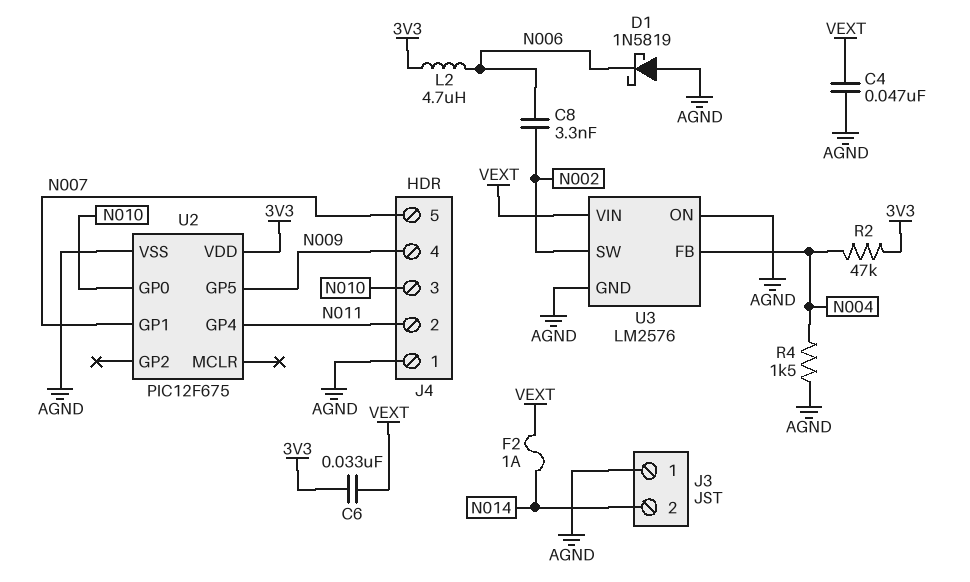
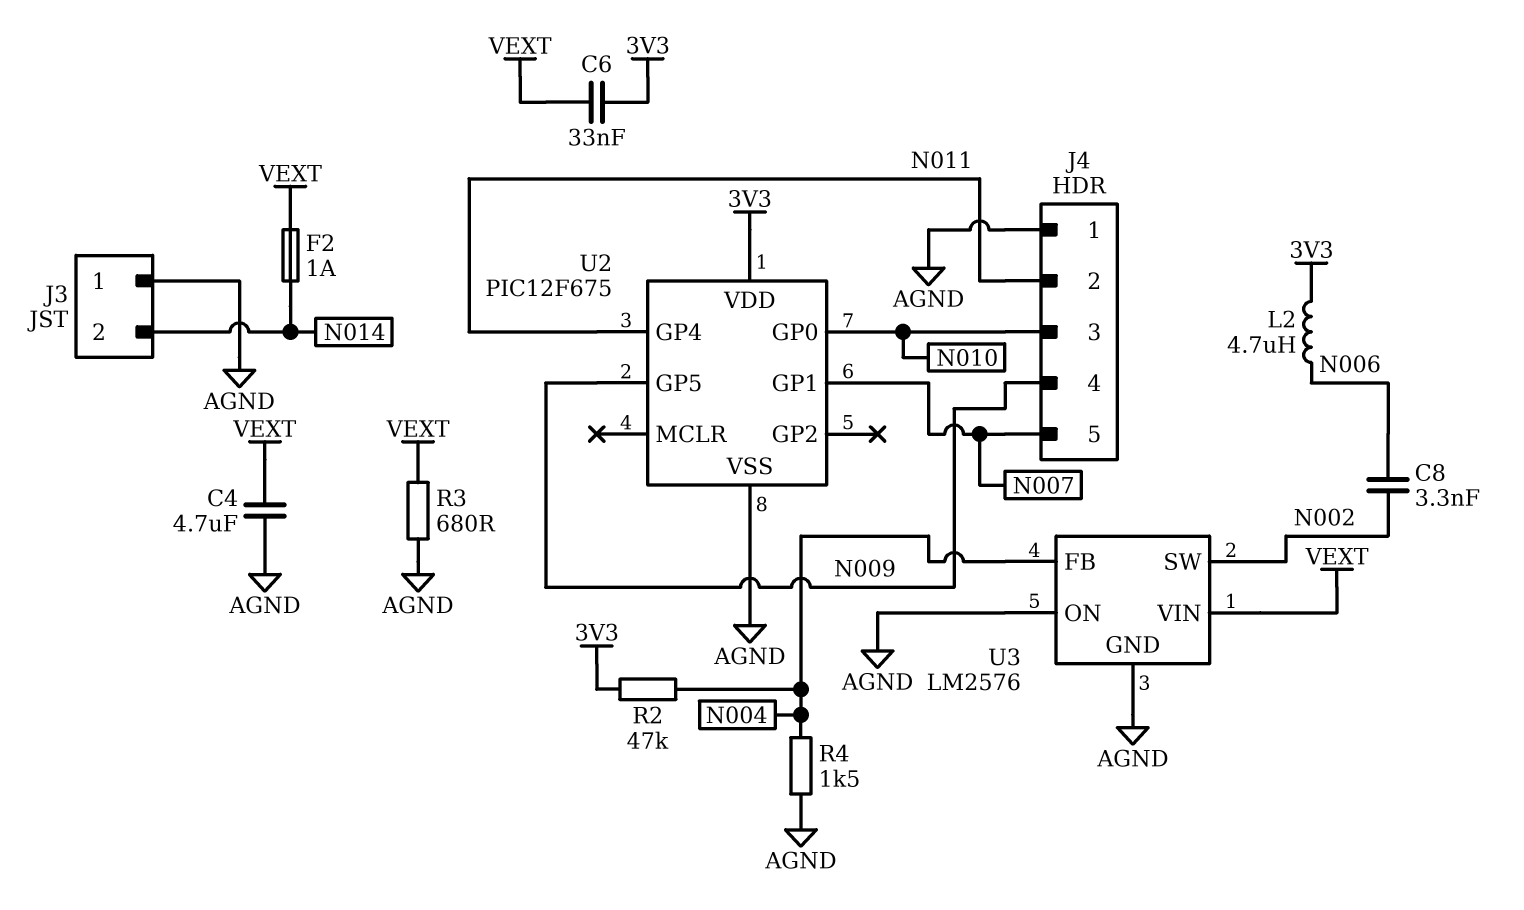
C4: 47nF (AGND, VEXT) -> 4.7uF (AGND, VEXT)
D1: schottky 1N5819 (A AGND, K N006) -> none
R3: none -> 680 (AGND, VEXT)

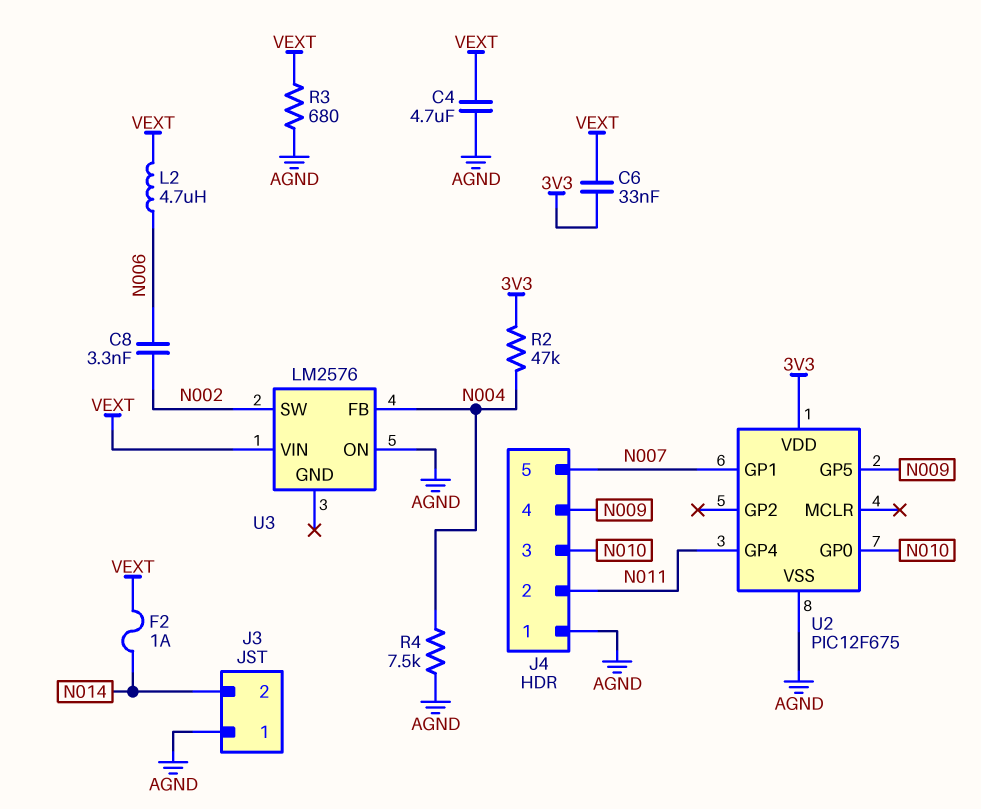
L2: 4.7uH (3V3, N006) -> 4.7uH (N006, VEXT)
R4: 1.5k (AGND, N004) -> 7.5k (AGND, N004)
U3 pin GND: AGND -> none

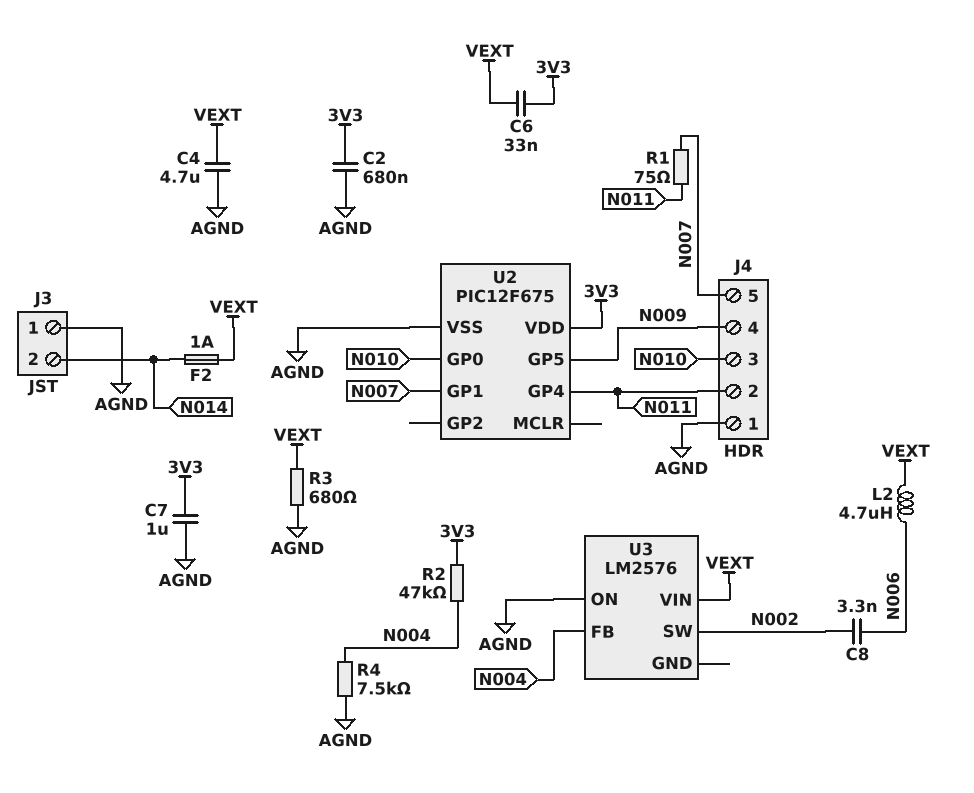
C2: none -> 680nF (3V3, AGND)
C7: none -> 1uF (3V3, AGND)
R1: none -> 75 (N007, N011)

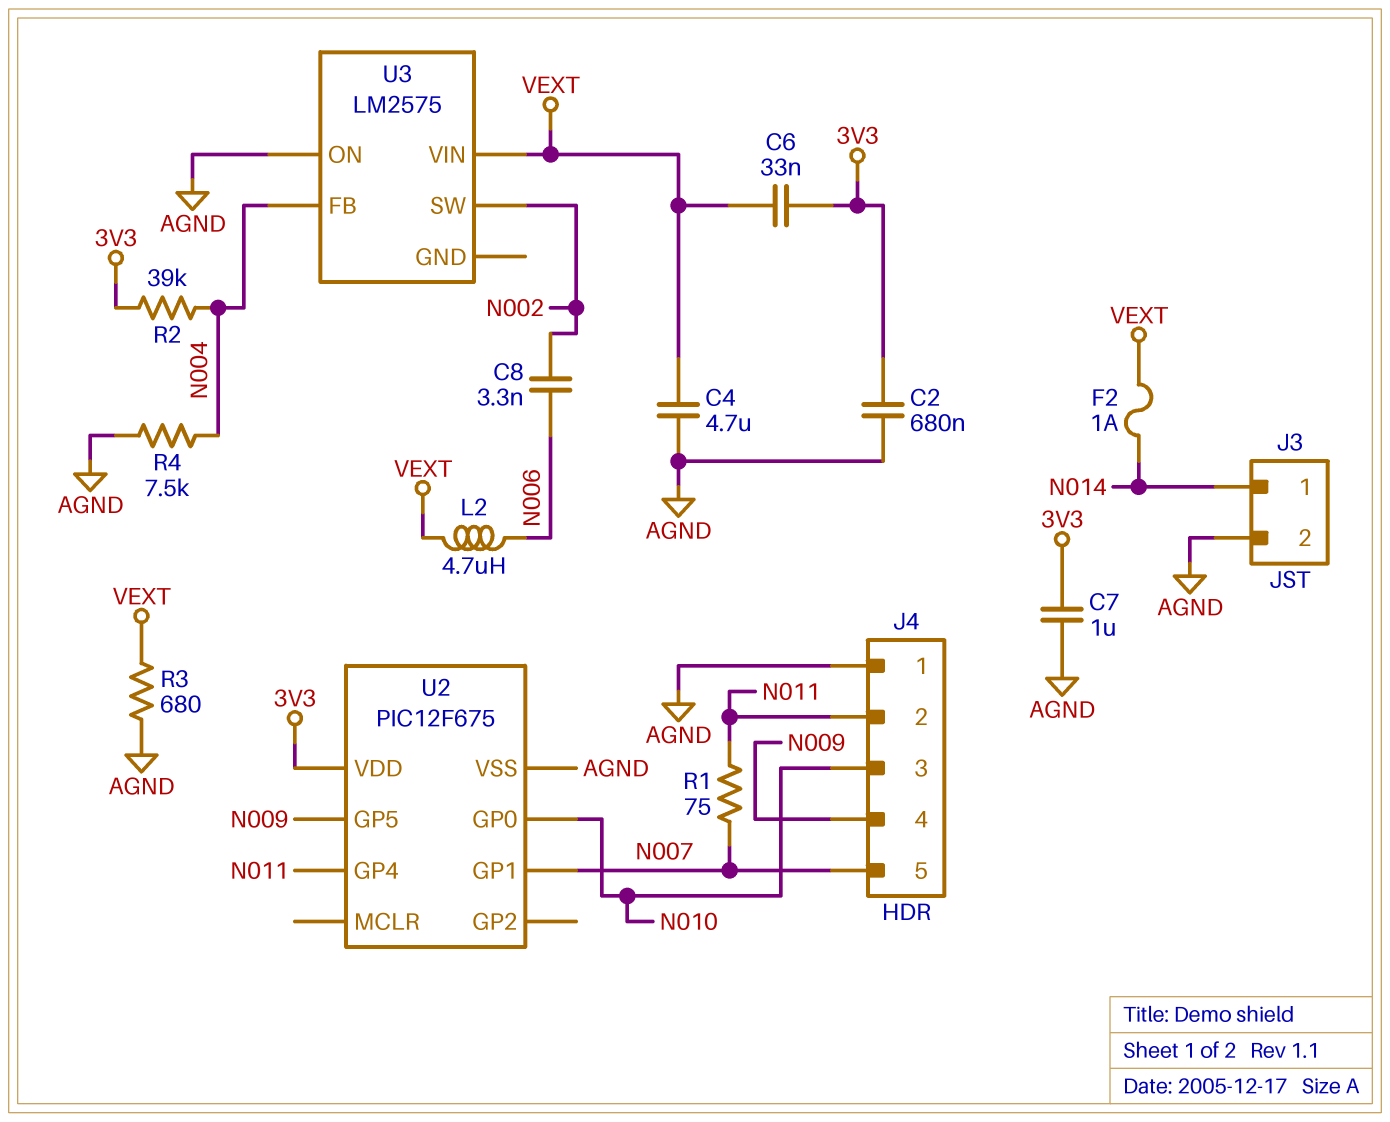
J3 pin 1: AGND -> N014
J3 pin 2: N014 -> AGND
R2: 47k (3V3, N004) -> 39k (3V3, N004)
U3: LM2576 -> LM2575

